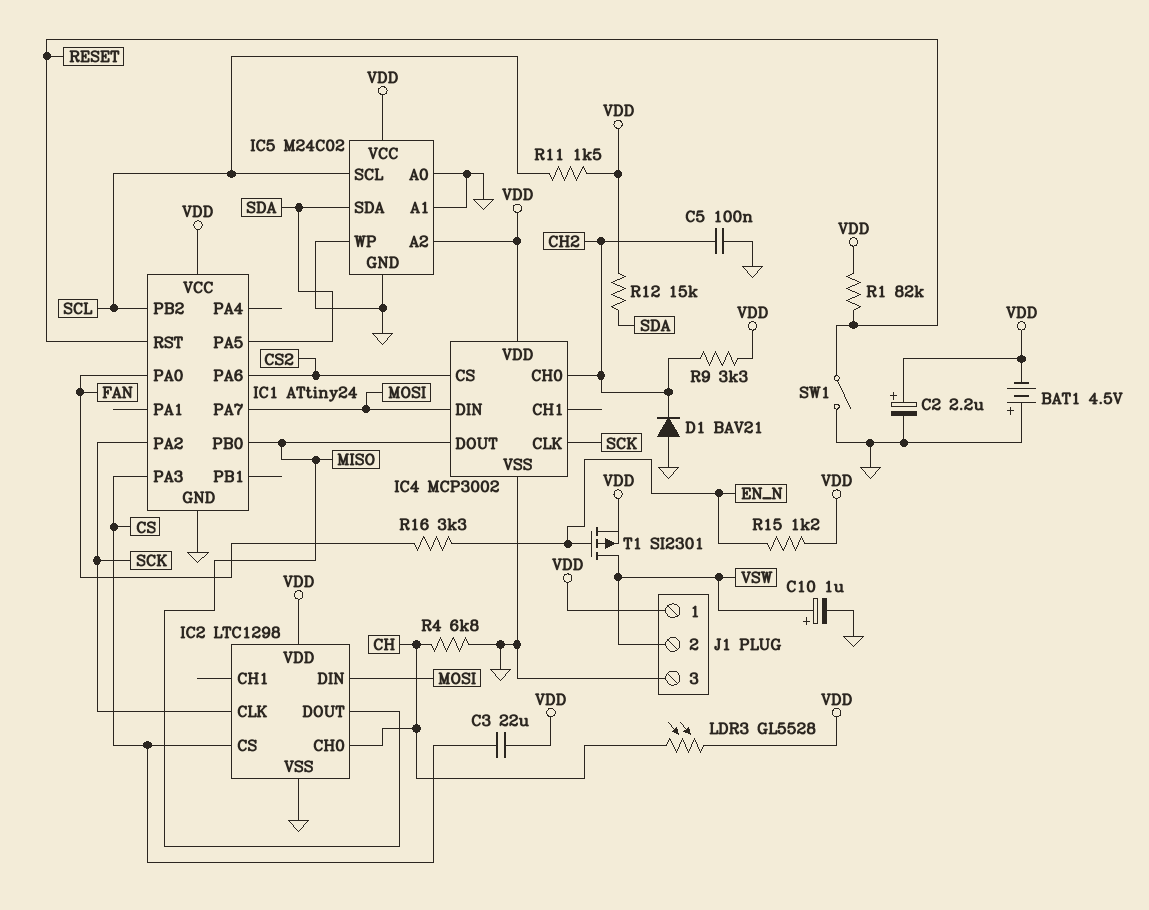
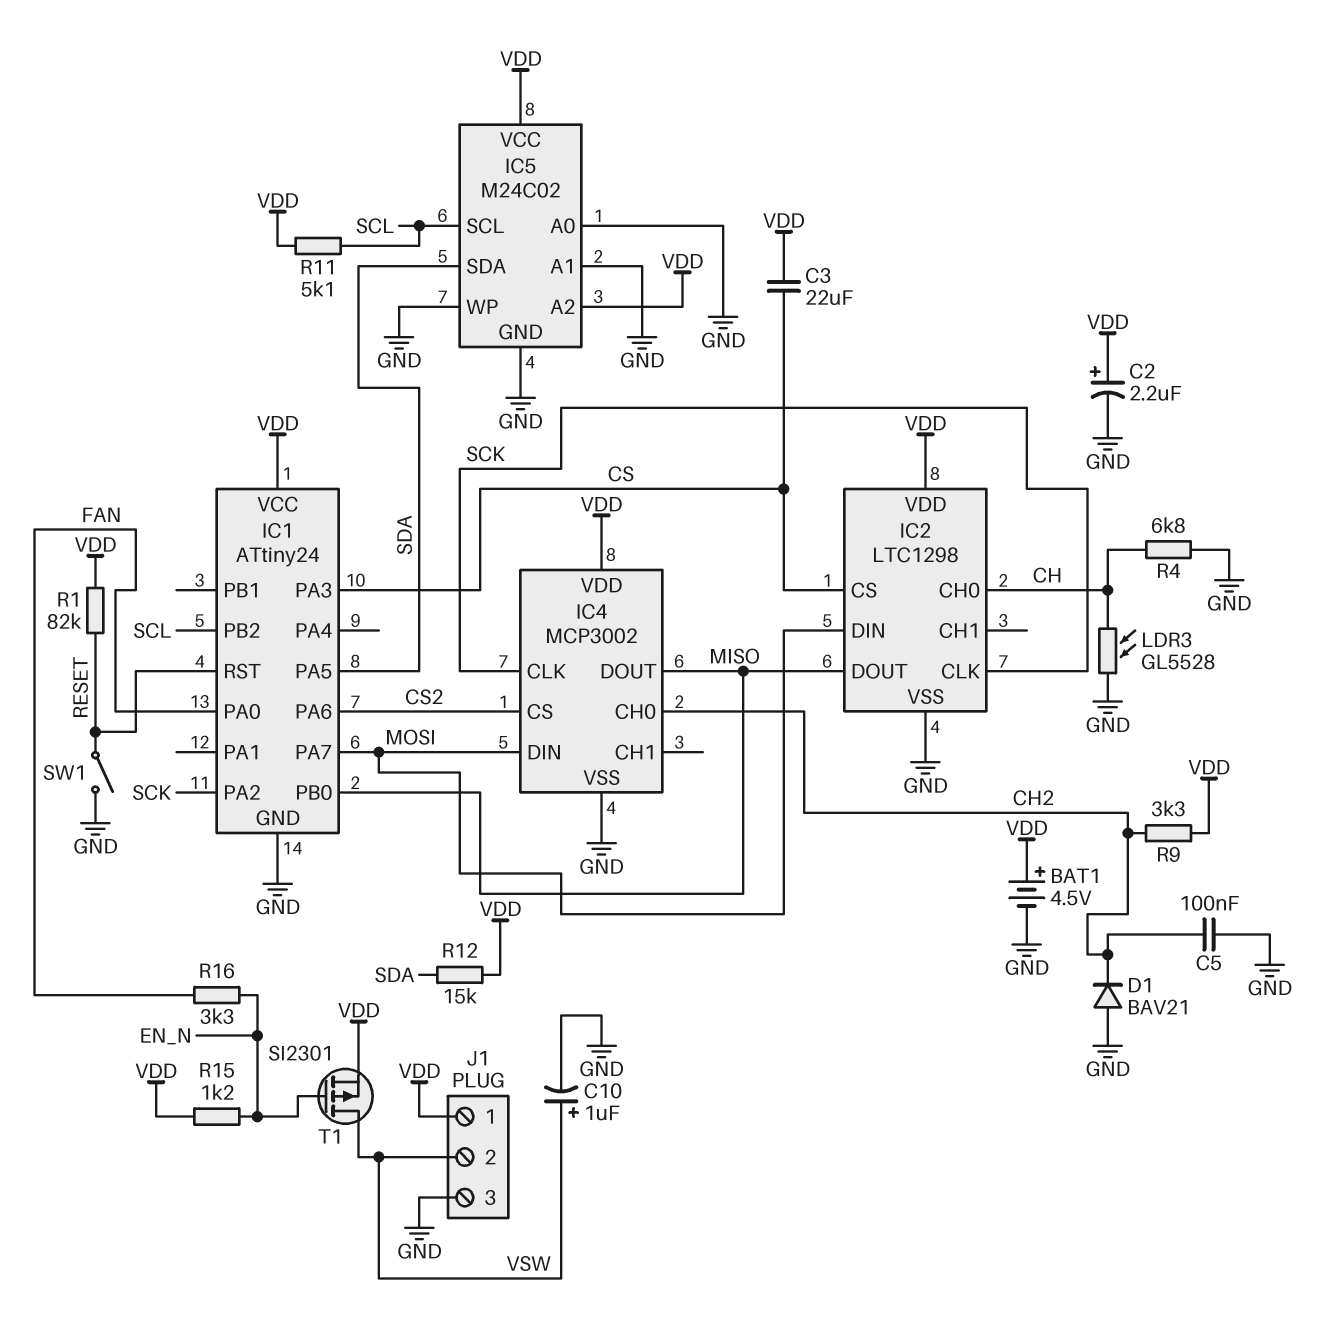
BAT1: 4.5V (plus GND, minus VDD) -> 4.5V (plus VDD, minus GND)
LDR3: GL5528 (CH, VDD) -> GL5528 (CH, GND)
R11: 1.5k (SCL, VDD) -> 5.1k (SCL, VDD)

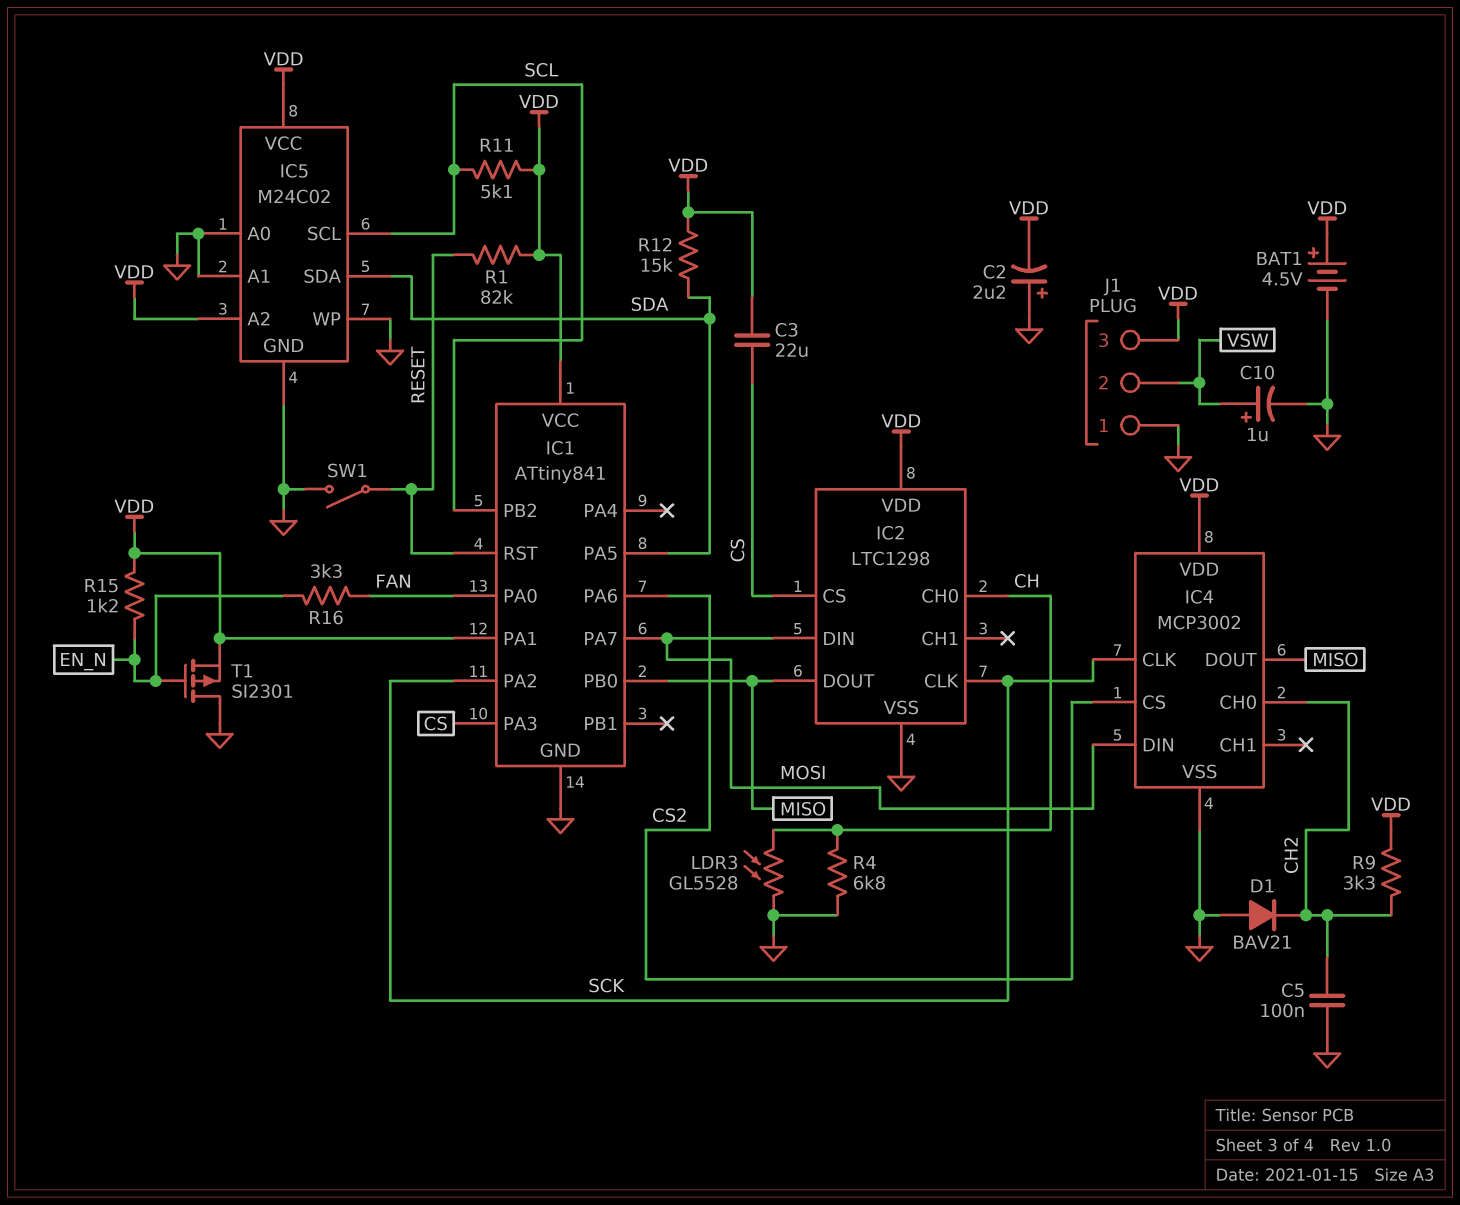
C2: 2.2uF (plus VDD, minus GND) -> 2.2uF (plus GND, minus VDD)
IC1: ATtiny24 -> ATtiny841
IC1 pin PA1: none -> VDD
J1 pin 1: VDD -> GND
J1 pin 3: GND -> VDD
T1: PMOS SI2301 (G EN_N, D VSW, S VDD) -> PMOS SI2301 (G EN_N, D GND, S VDD)

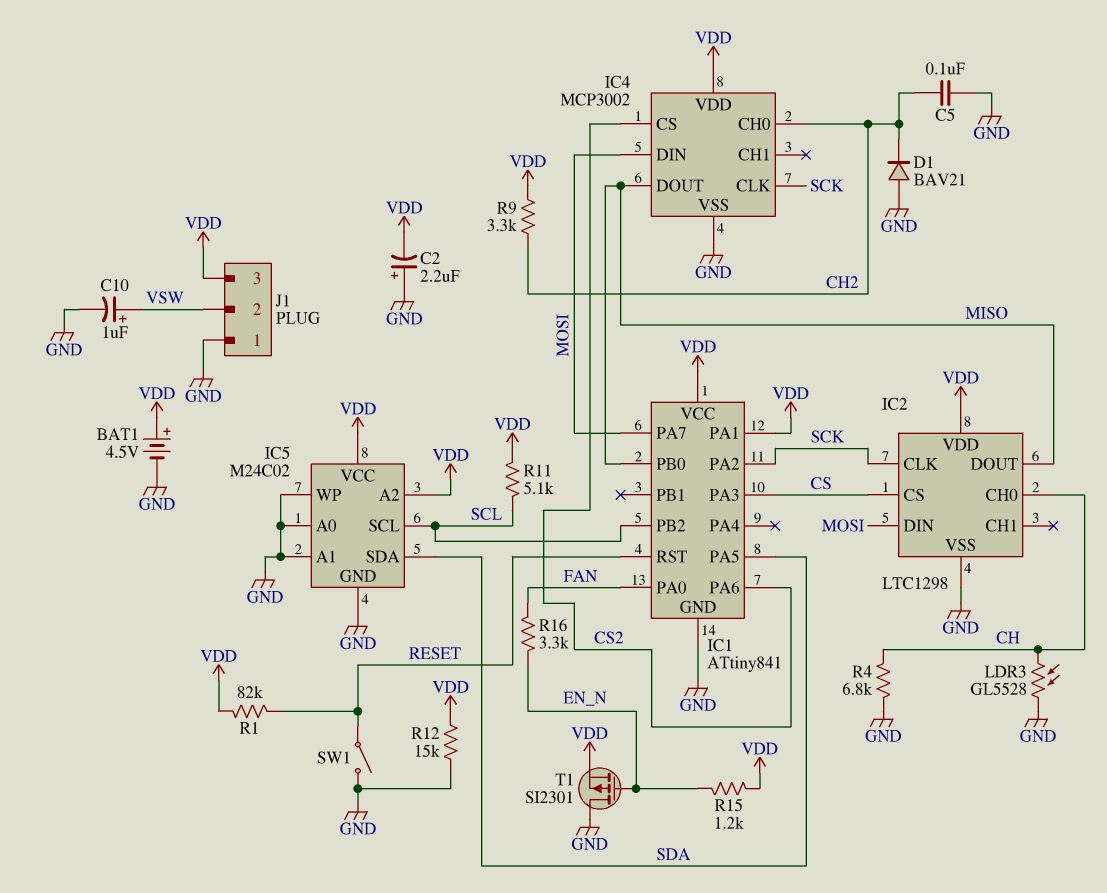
C3: 22uF (CS, VDD) -> none
R12: 15k (SDA, VDD) -> 15k (GND, VDD)

